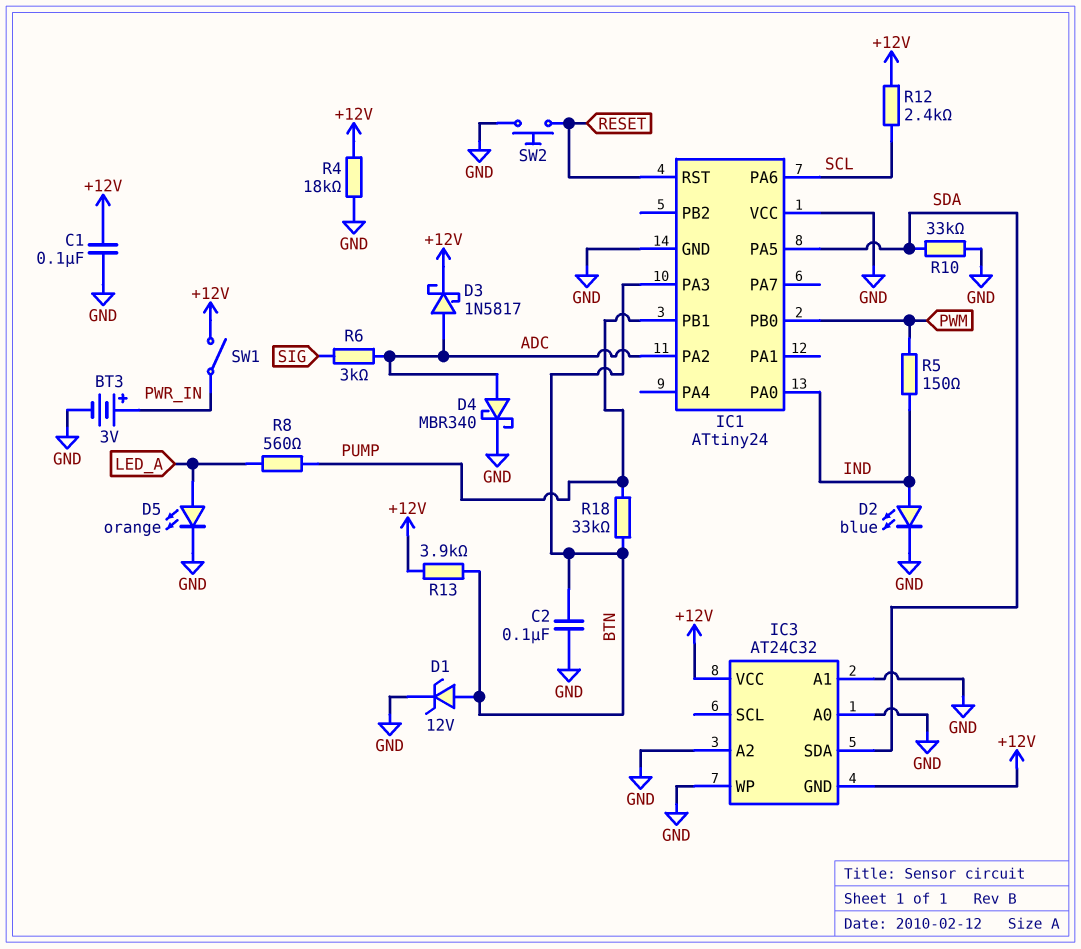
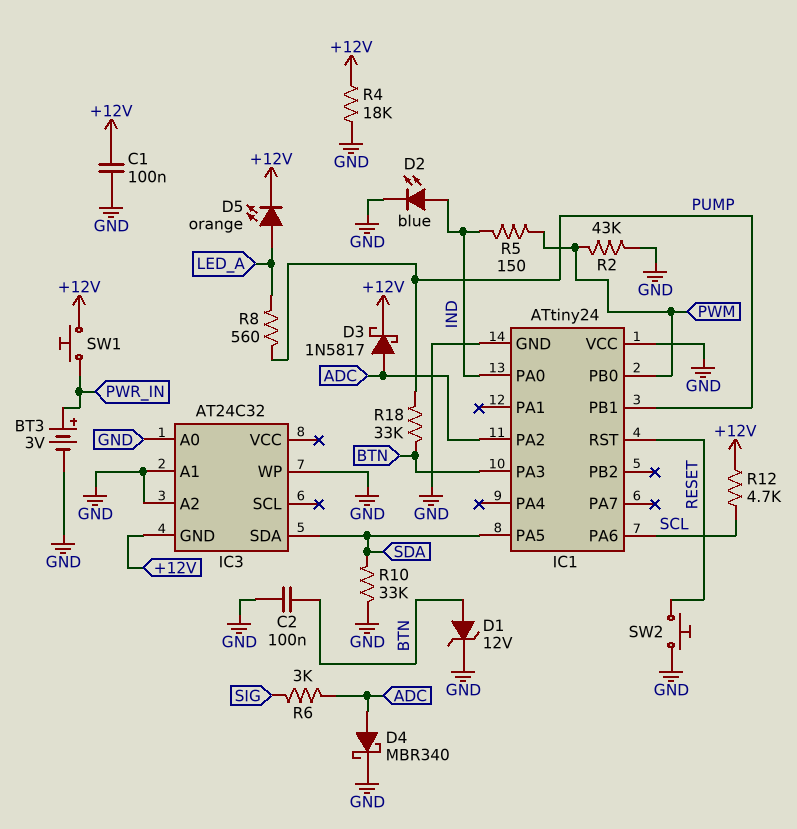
D5: LED orange (A LED_A, K GND) -> LED orange (A LED_A, K +12V)
IC3 pin VCC: +12V -> none
R2: none -> 43k (GND, PWM)
R12: 2.4k (+12V, SCL) -> 4.7k (+12V, SCL)
R13: 3.9k (+12V, BTN) -> none
SW1: switch (+12V, PWR_IN) -> button (+12V, PWR_IN)

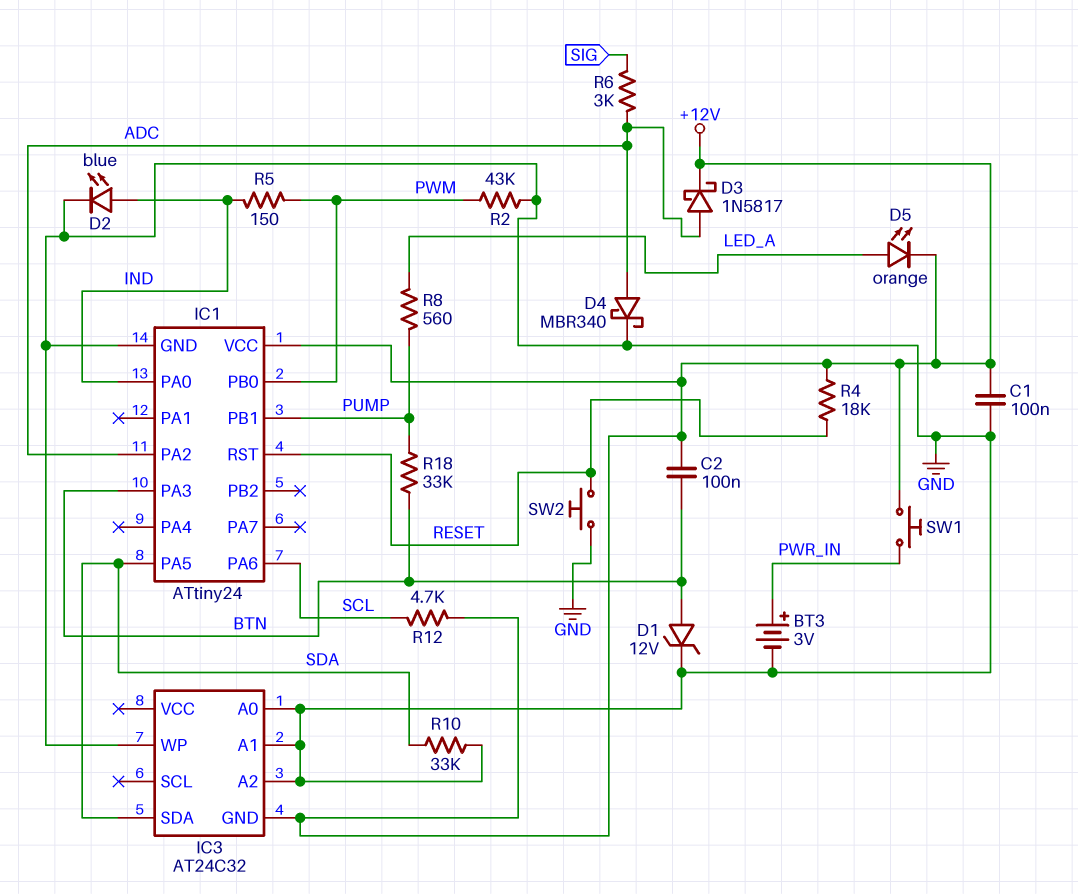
C2: 100nF (BTN, GND) -> 100nF (+12V, BTN)
IC1 pin VCC: GND -> +12V
R4: 18k (+12V, GND) -> 18k (+12V, RESET)

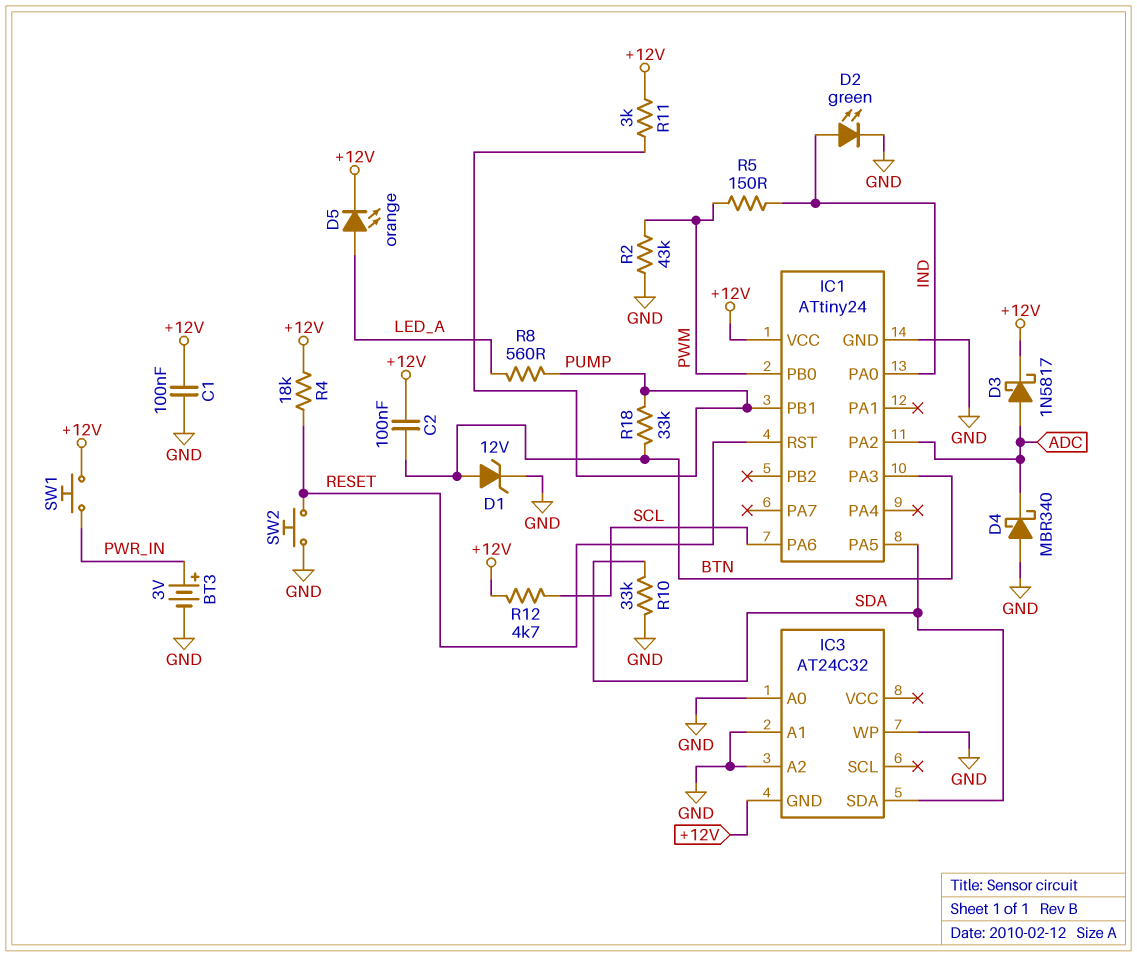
D2: LED blue (A IND, K GND) -> LED green (A IND, K GND)
D4: schottky MBR340 (A ADC, K GND) -> schottky MBR340 (A GND, K ADC)
R6: 3k (ADC, SIG) -> none
R11: none -> 3k (+12V, PUMP)

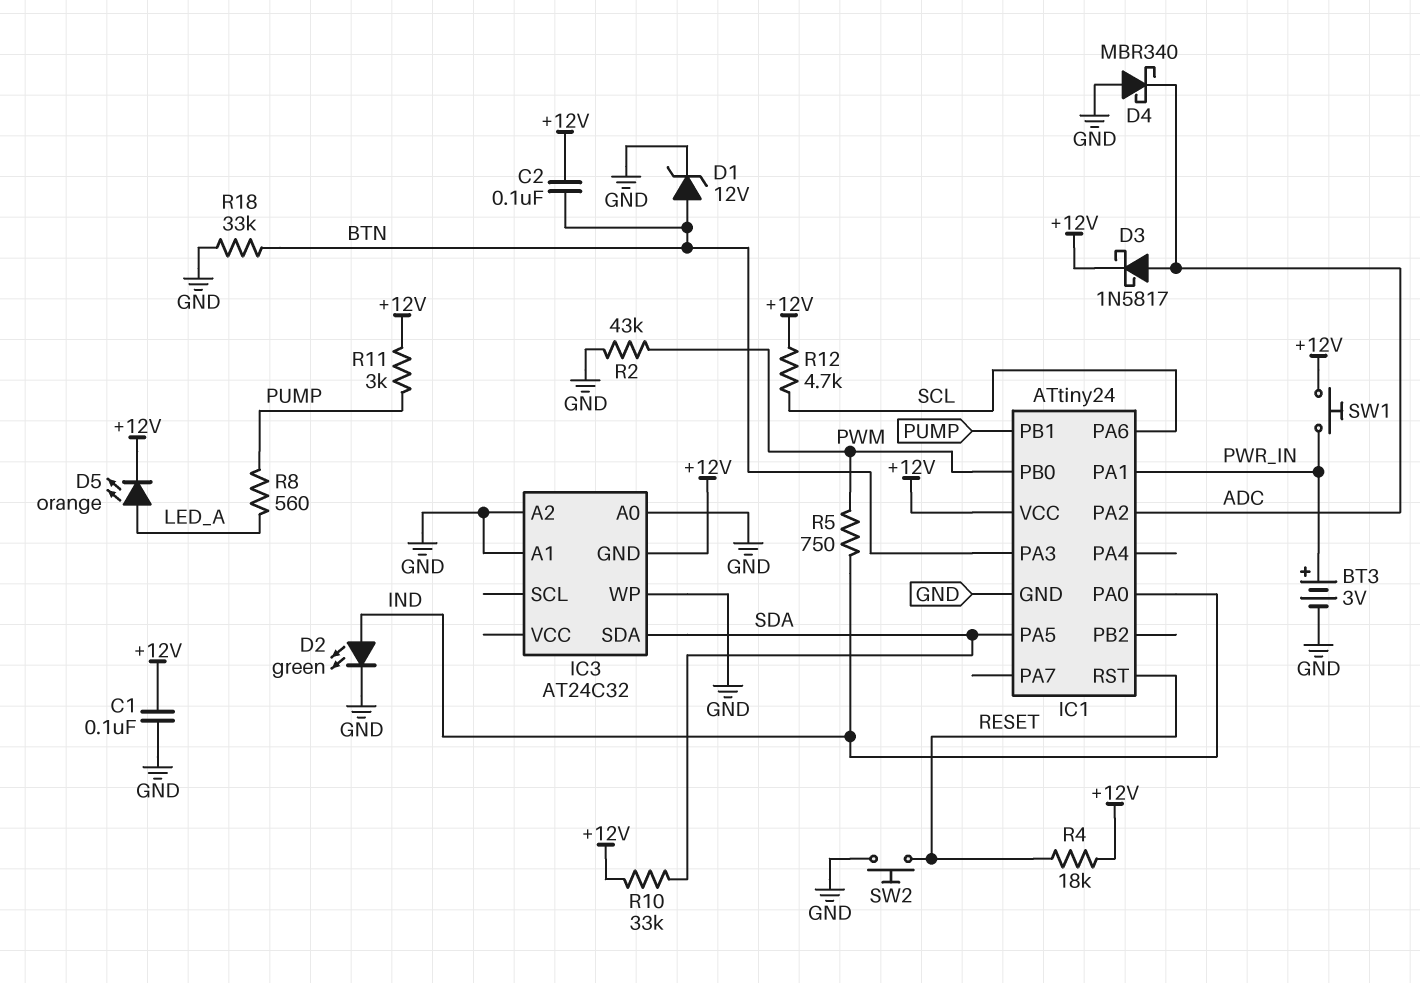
IC1 pin PA1: none -> PWR_IN
R5: 150 (IND, PWM) -> 750 (IND, PWM)
R10: 33k (GND, SDA) -> 33k (+12V, SDA)
R18: 33k (BTN, PUMP) -> 33k (BTN, GND)

